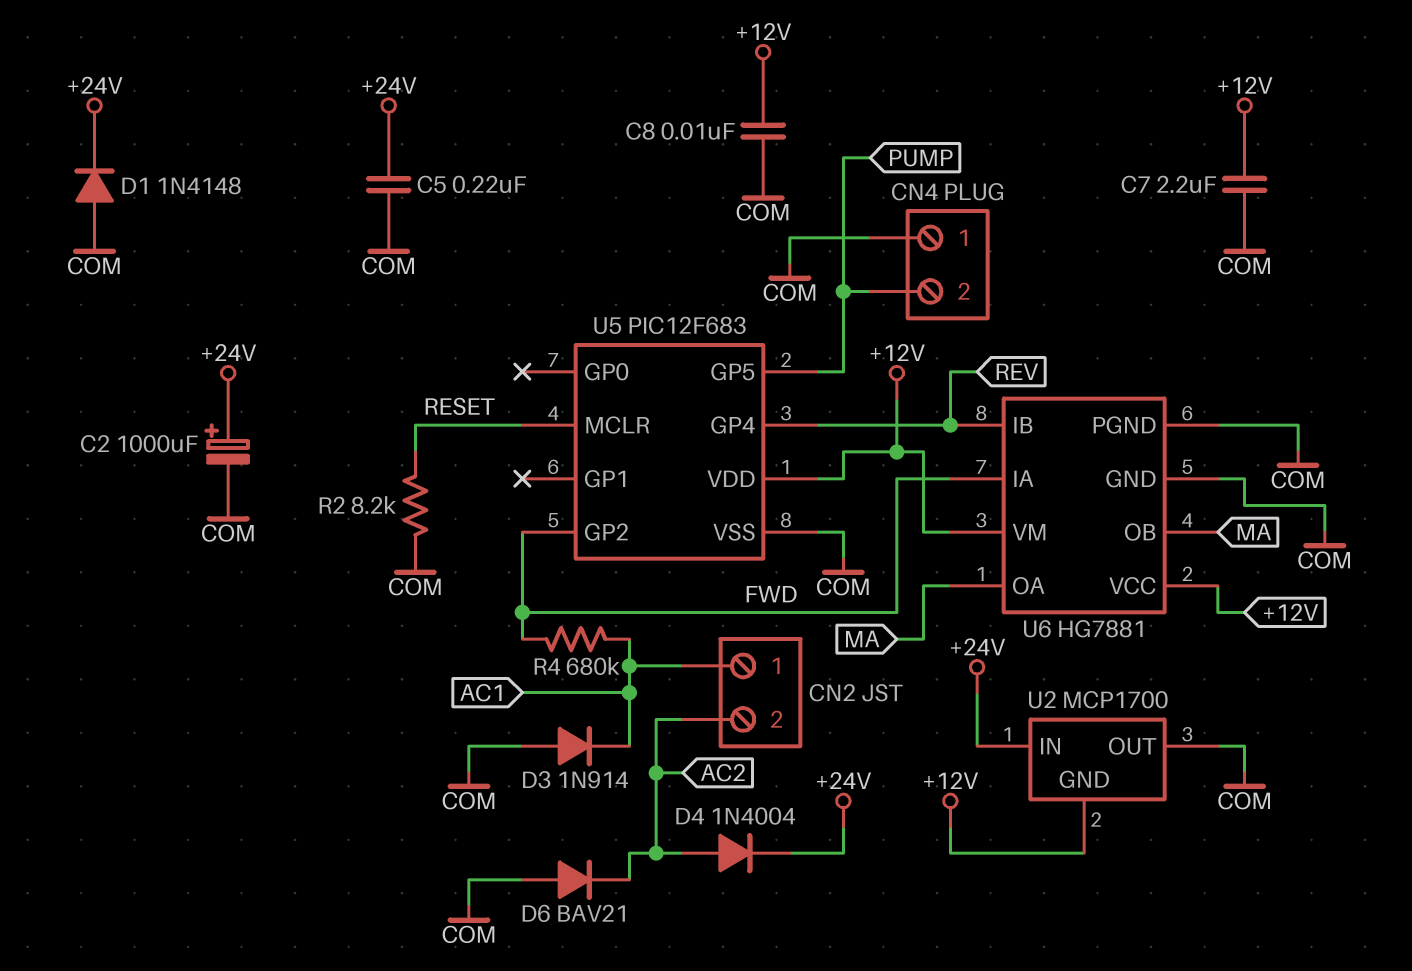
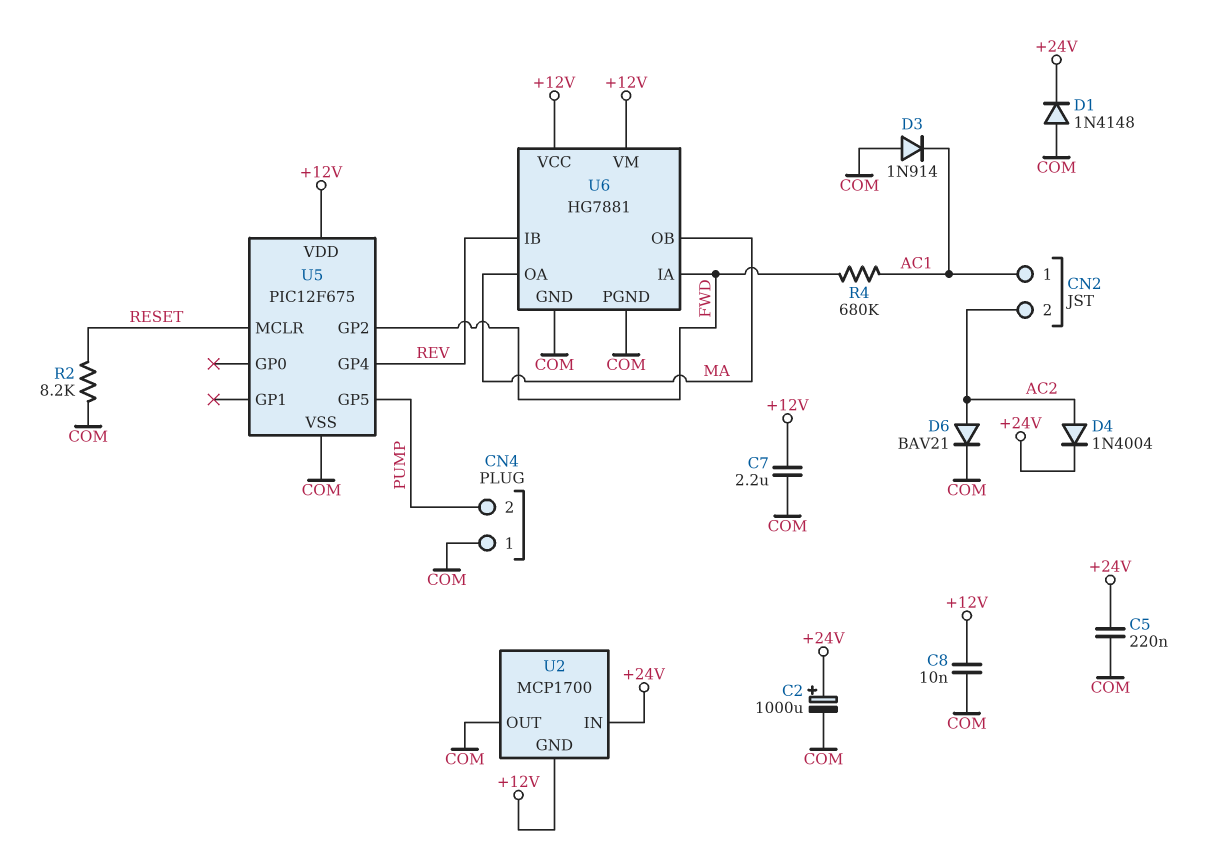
D6: diode BAV21 (A COM, K AC2) -> diode BAV21 (A AC2, K COM)
U5: PIC12F683 -> PIC12F675

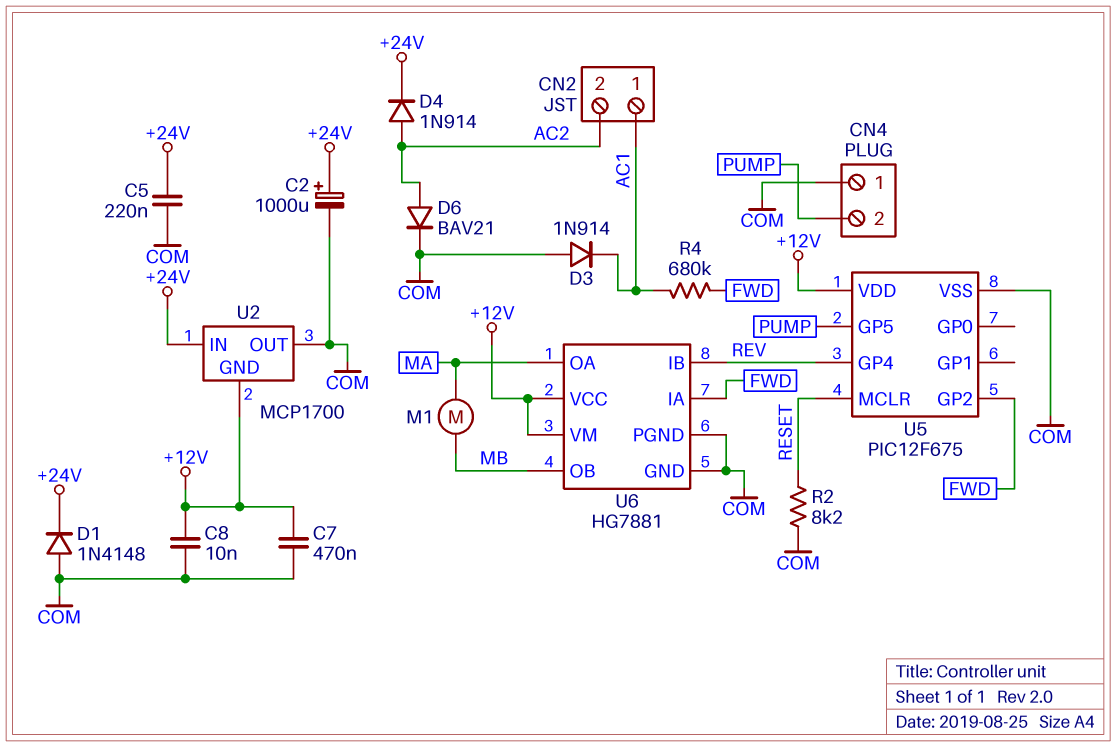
C7: 2.2uF (+12V, COM) -> 470nF (+12V, COM)
D4: diode 1N4004 (A AC2, K +24V) -> diode 1N914 (A AC2, K +24V)
M1: none -> motor (MA, MB)
U6 pin OB: MA -> MB

